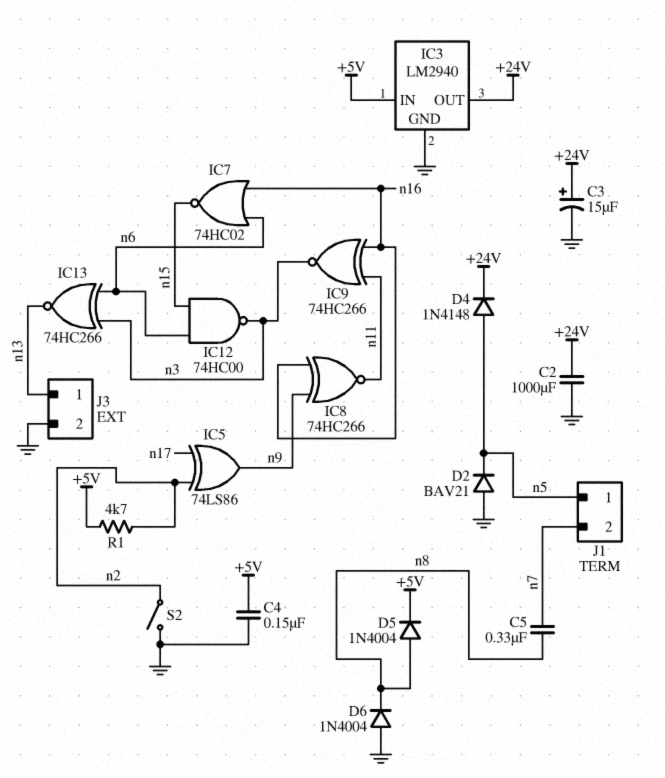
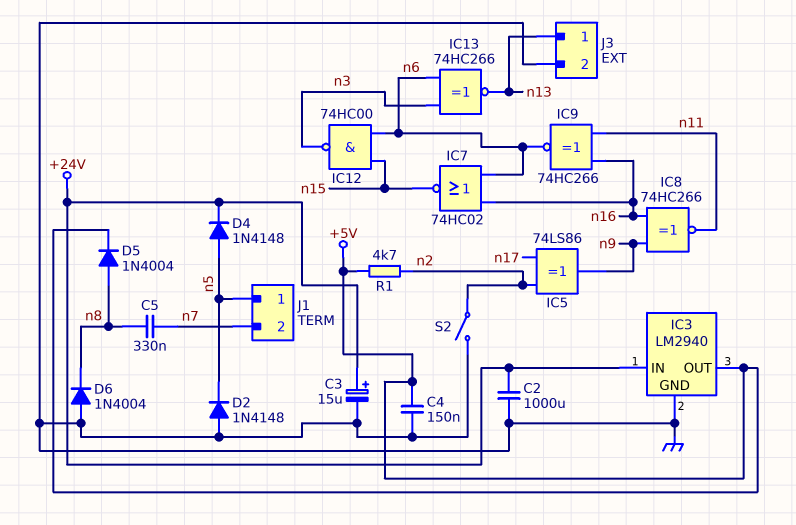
D2: diode BAV21 (A GND, K n5) -> diode 1N4148 (A GND, K n5)
IC3 pin IN: +5V -> +24V
IC3 pin OUT: +24V -> +5V
IC9: XNOR 74HC266 (in n11, in n16, out n3) -> XNOR 74HC266 (in n11, in n16, out n6)

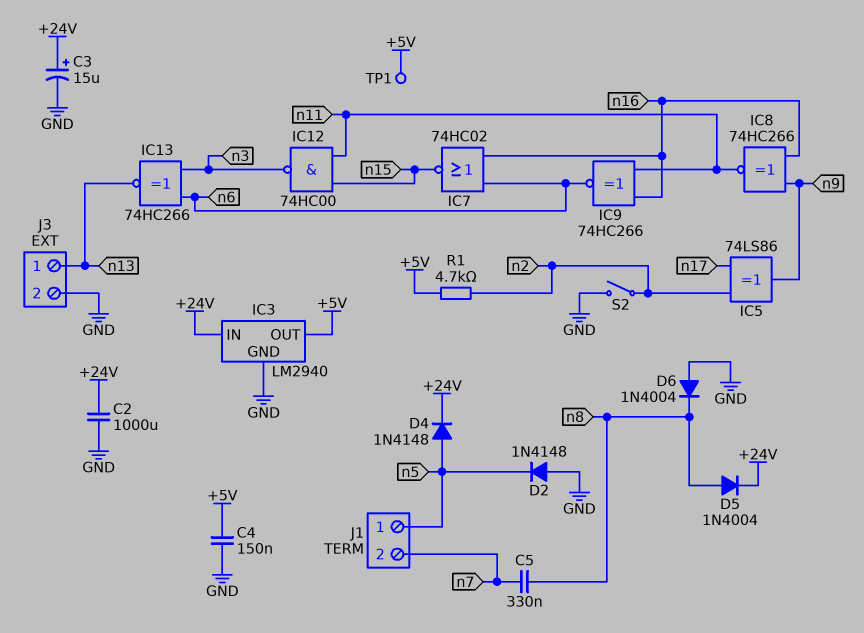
D5: diode 1N4004 (A n8, K +5V) -> diode 1N4004 (A n8, K +24V)
IC12: NAND 74HC00 (in n6, in n15, out n3) -> NAND 74HC00 (in n11, in n15, out n3)
TP1: none -> test point (+5V)

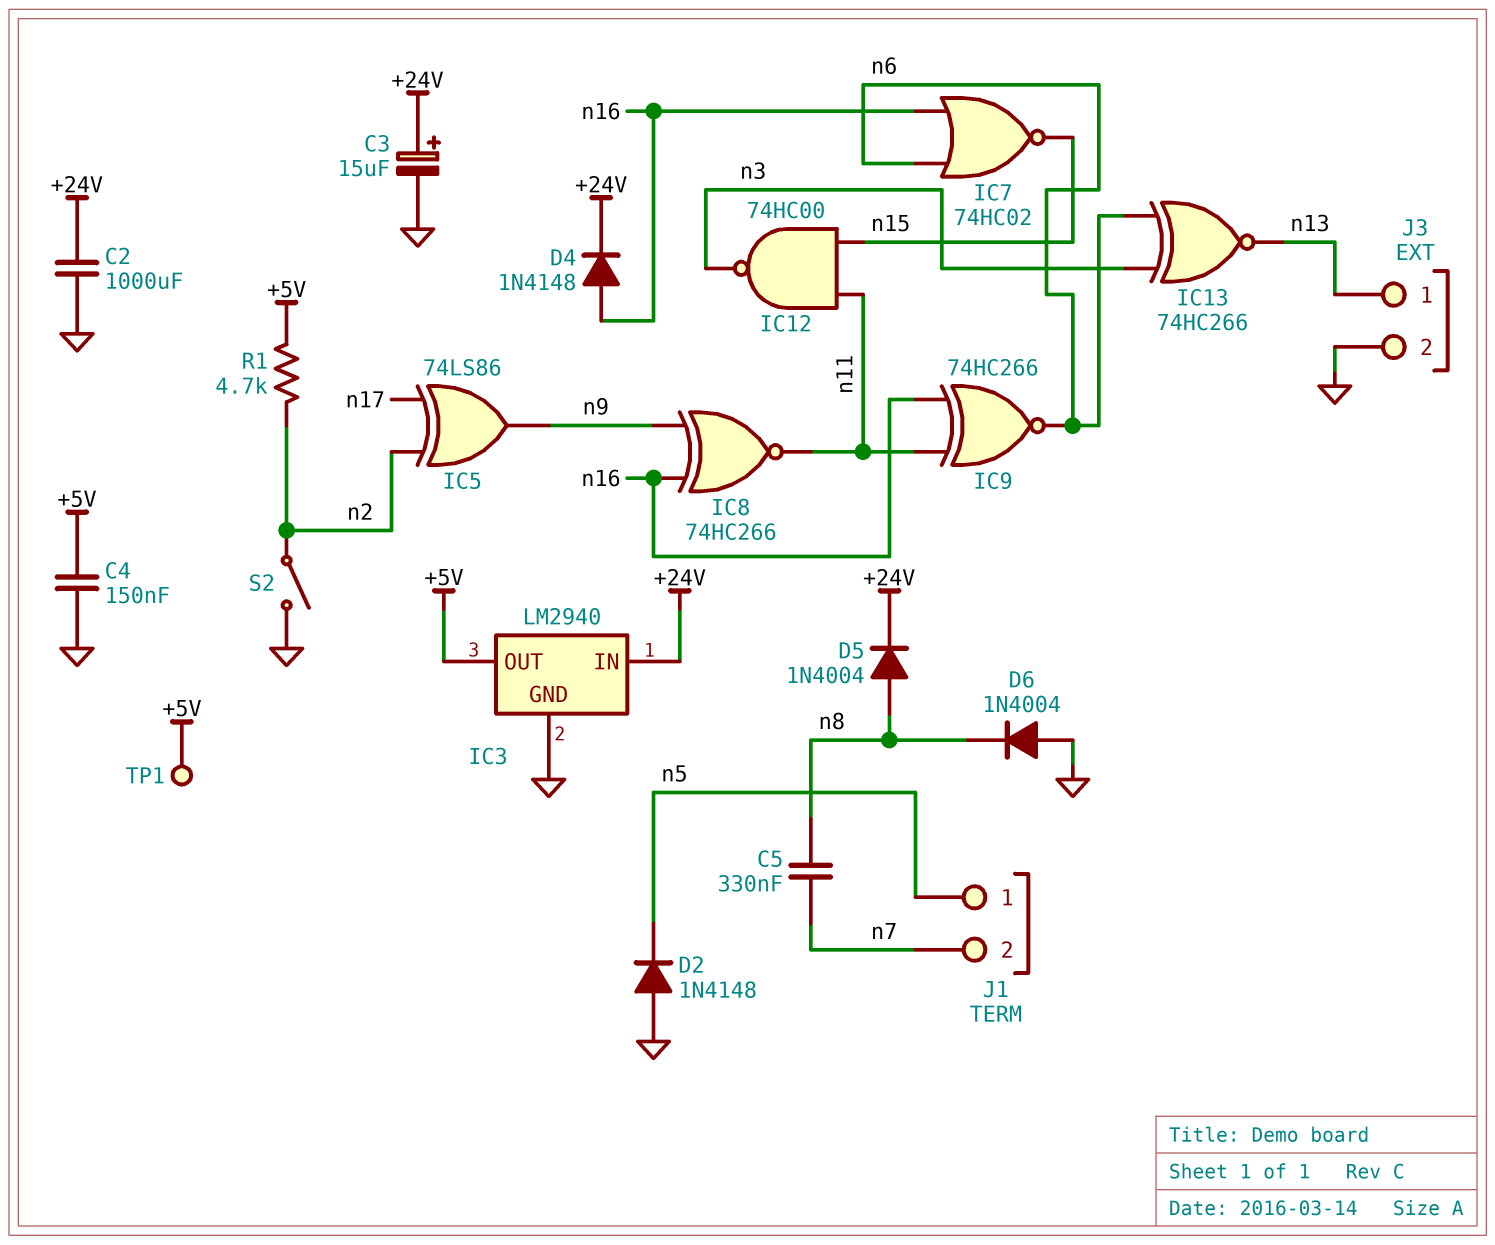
D4: diode 1N4148 (A n5, K +24V) -> diode 1N4148 (A n16, K +24V)

